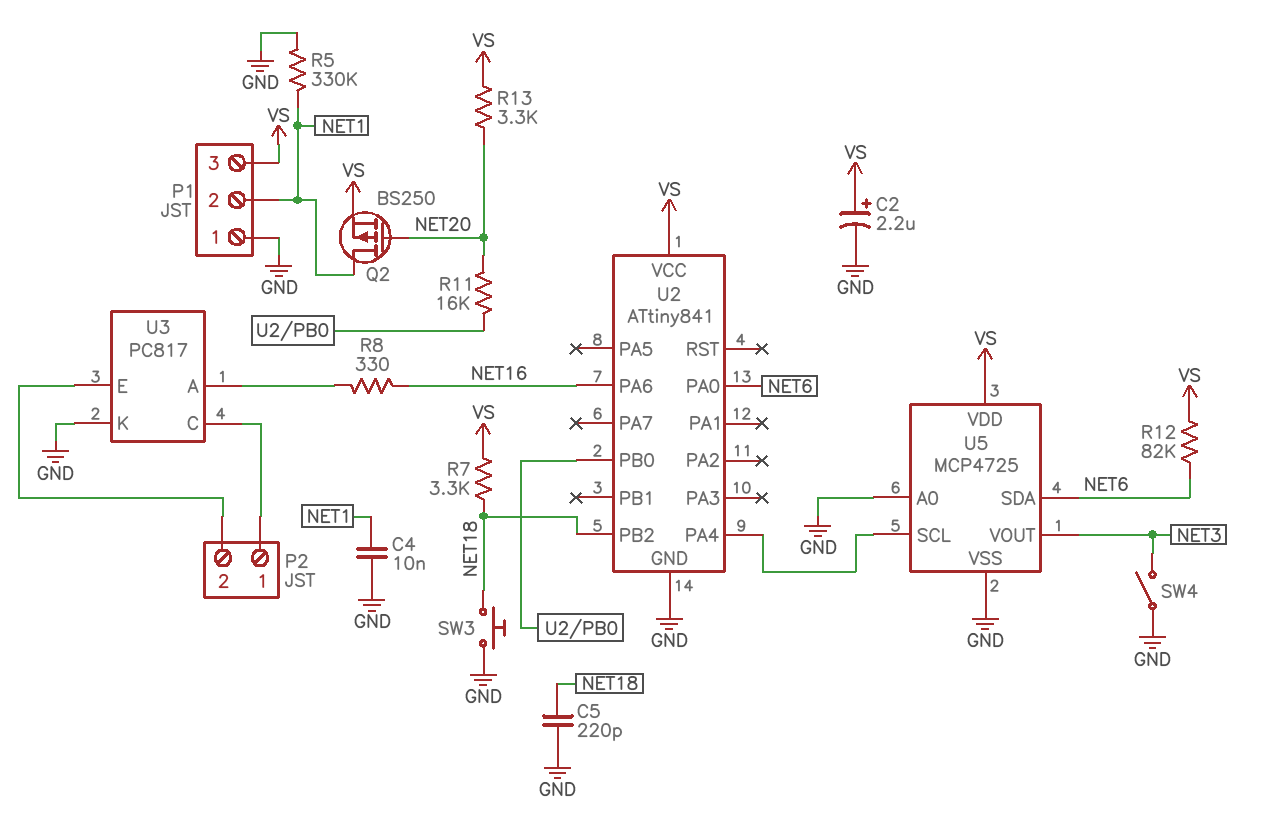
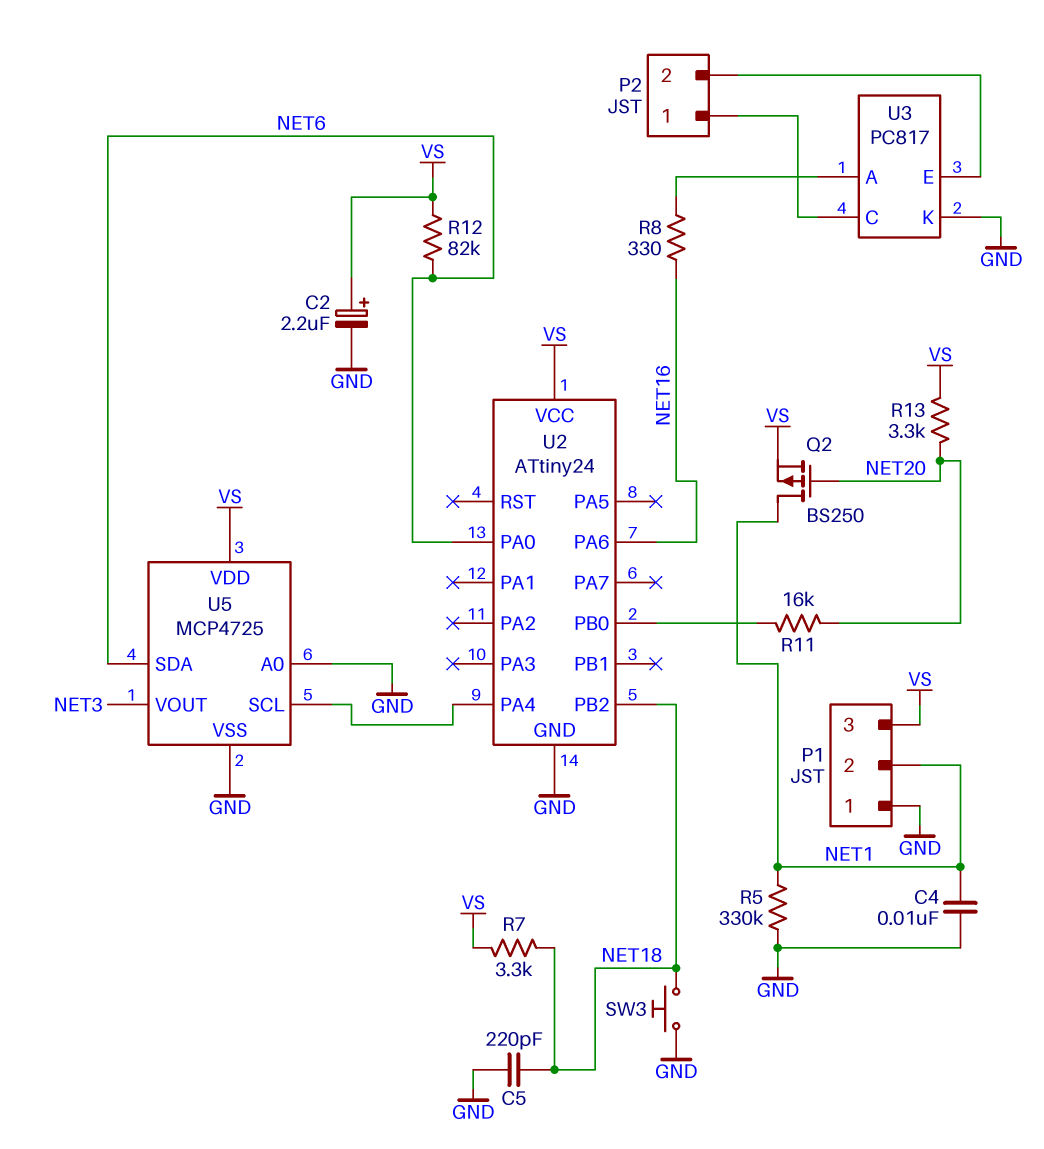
SW4: switch (GND, NET3) -> none
U2: ATtiny841 -> ATtiny24

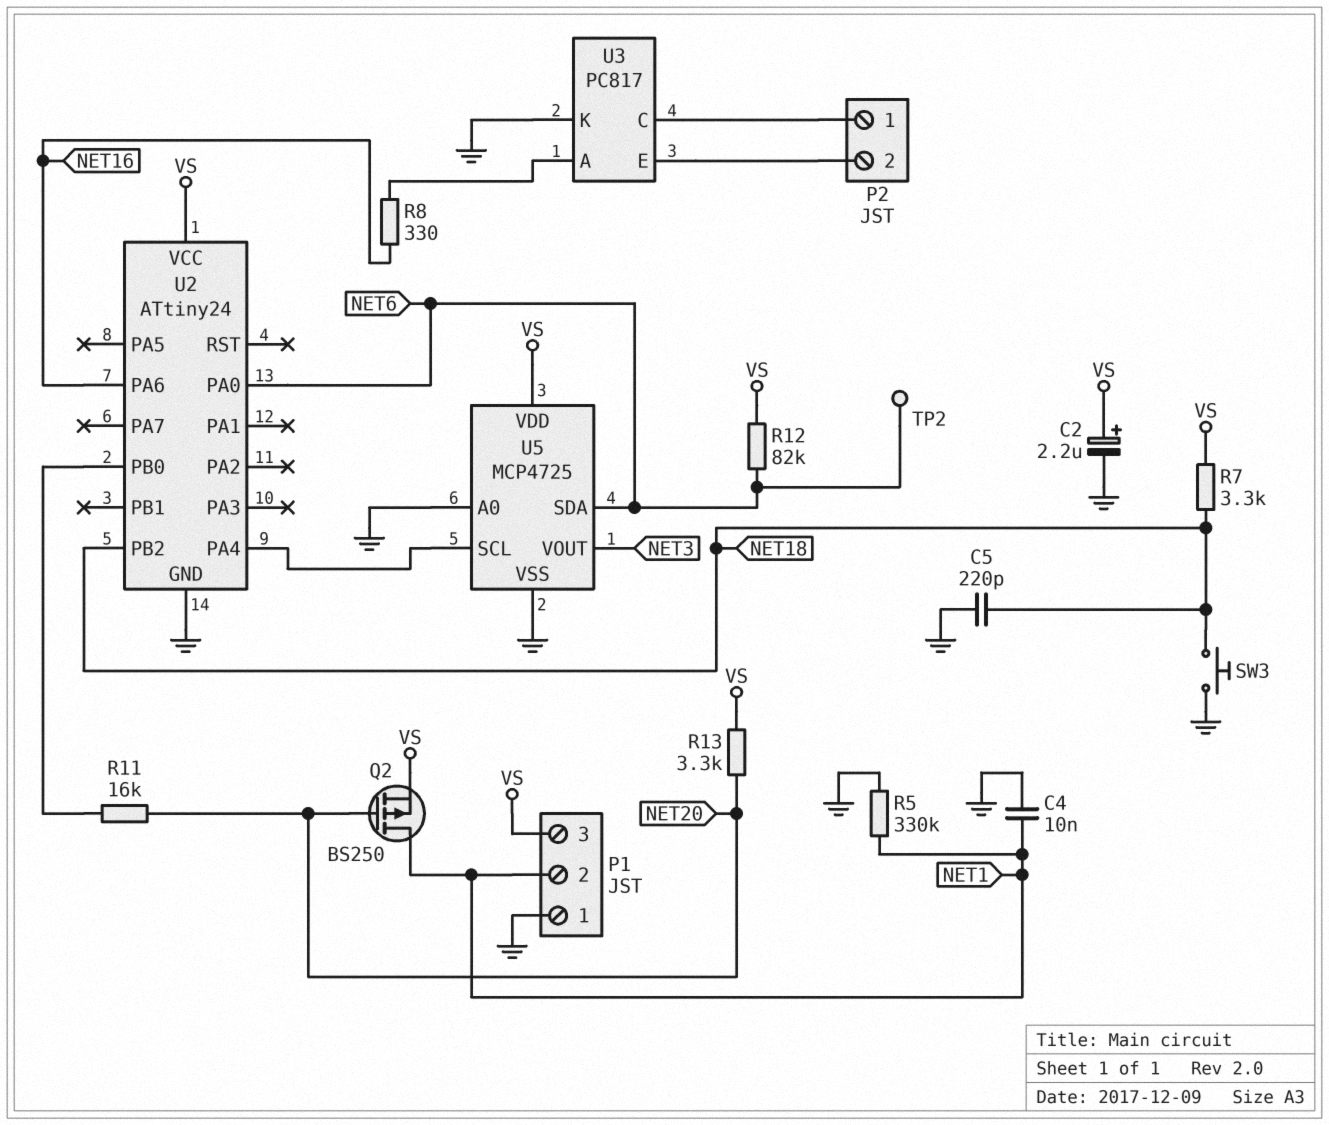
TP2: none -> test point (NET6)

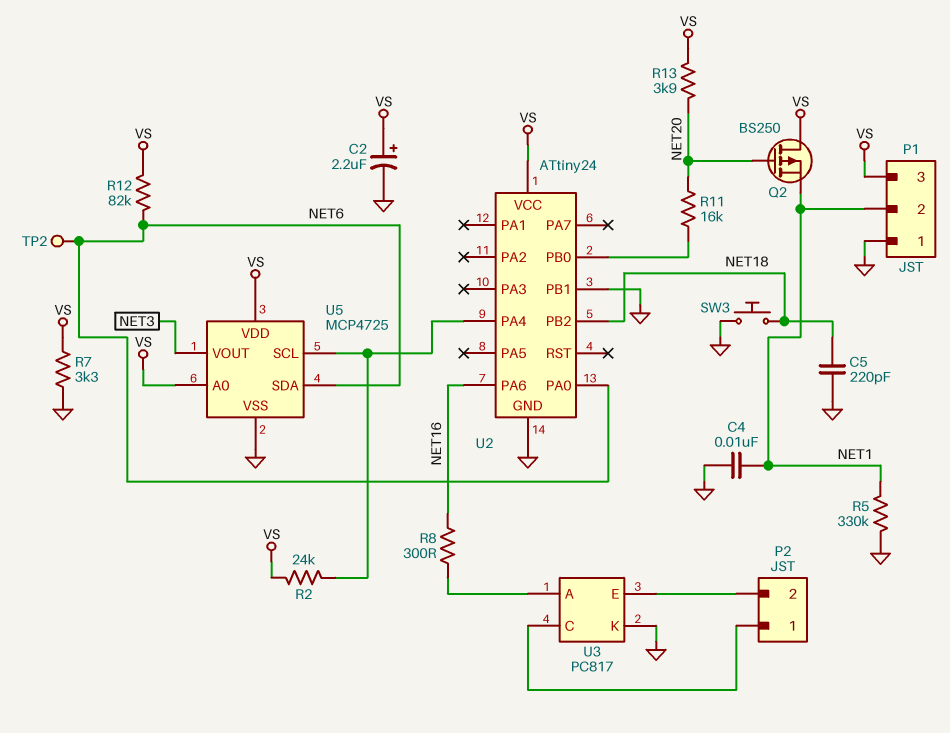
Q2: PMOS BS250 (G NET20, D NET1, S VS) -> PMOS BS250 (G NET20, D VS, S NET1)
R2: none -> 24k (U2/PA4, VS)
R7: 3.3k (NET18, VS) -> 3.3k (GND, VS)
R8: 330 (NET16, U3/A) -> 300 (NET16, U3/A)
R13: 3.3k (NET20, VS) -> 3.9k (NET20, VS)
U2 pin PB1: none -> GND
U5 pin A0: GND -> VS

